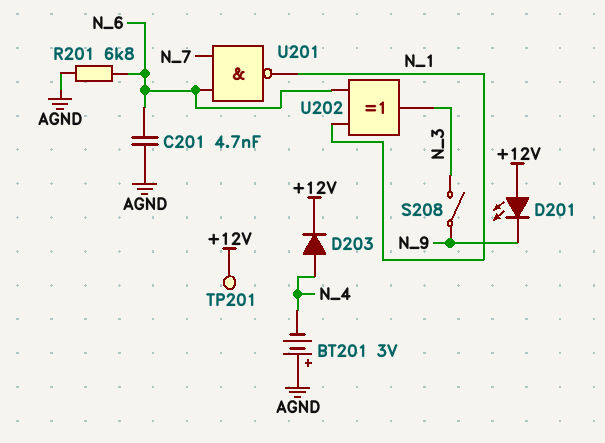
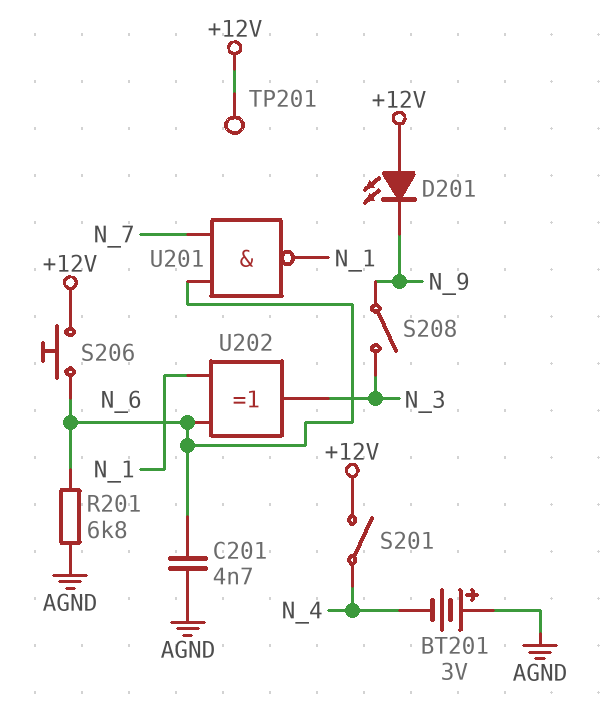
D203: diode (A N_4, K +12V) -> none
S201: none -> switch (+12V, N_4)
S206: none -> button (+12V, N_6)

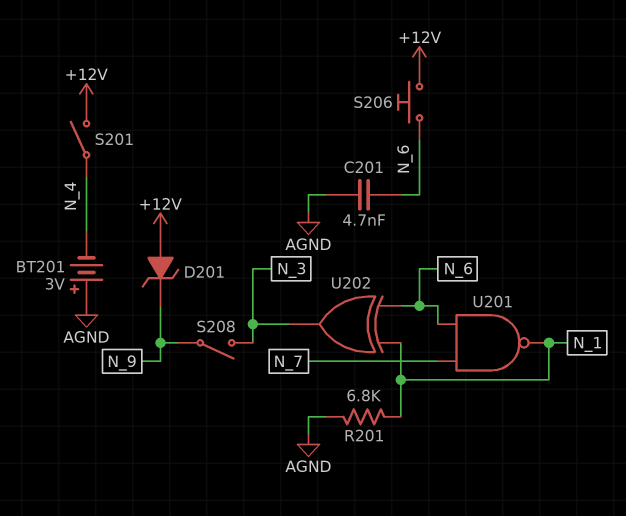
D201: LED (A +12V, K N_9) -> zener (A +12V, K N_9)
R201: 6.8k (AGND, N_6) -> 6.8k (AGND, N_1)
TP201: test point (+12V) -> none

